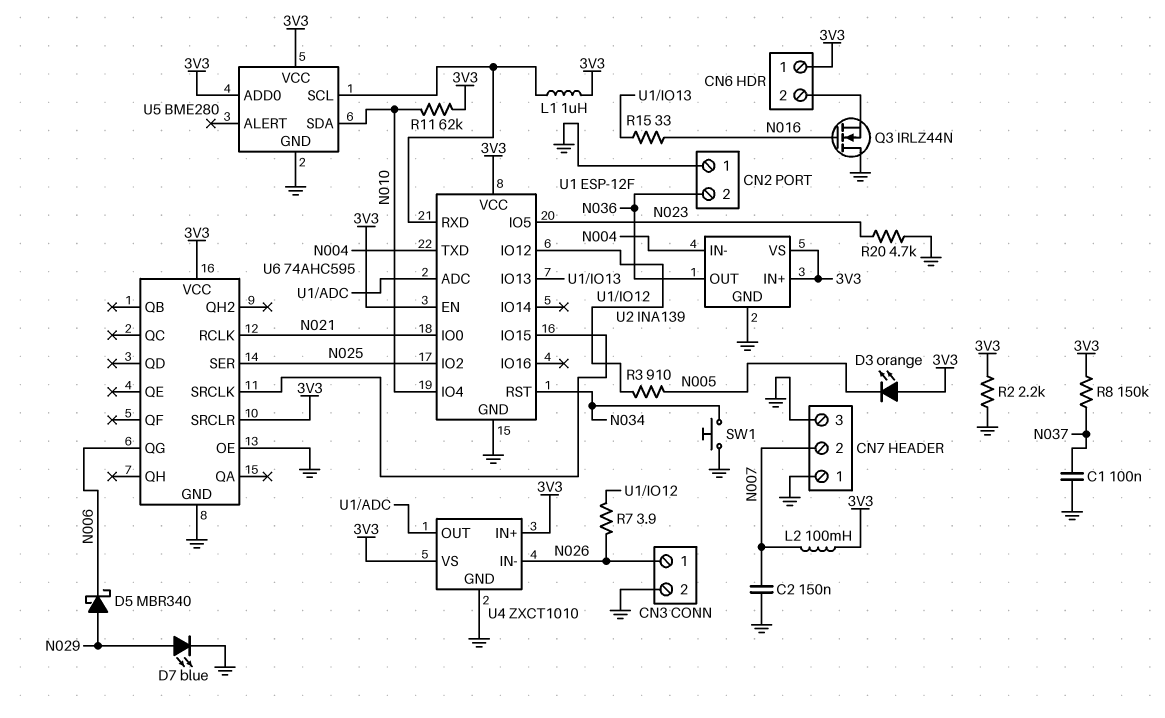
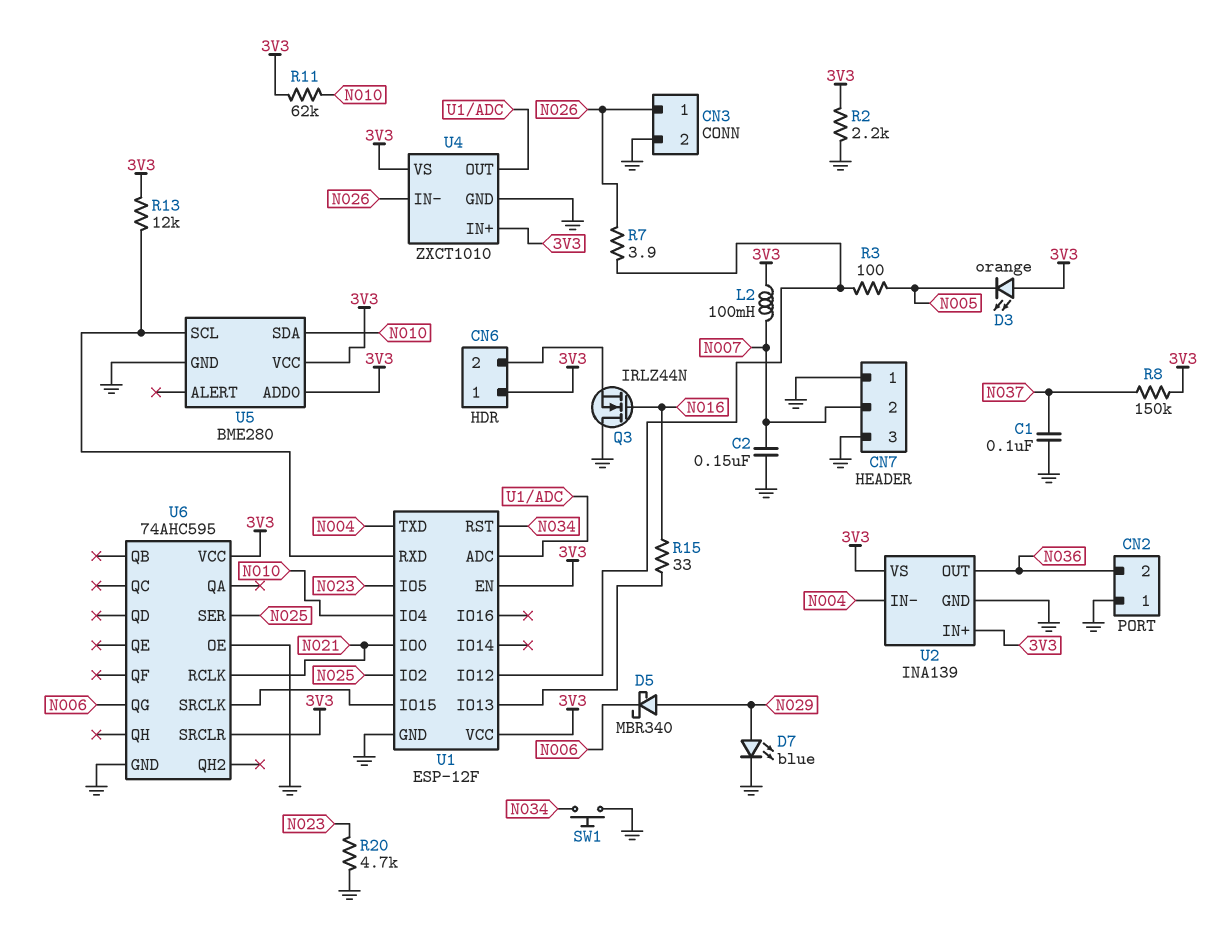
L1: 1uH (3V3, U1/RXD) -> none
R3: 910 (N005, U1/IO12) -> 100 (N005, U1/IO12)
R13: none -> 12k (3V3, U1/RXD)

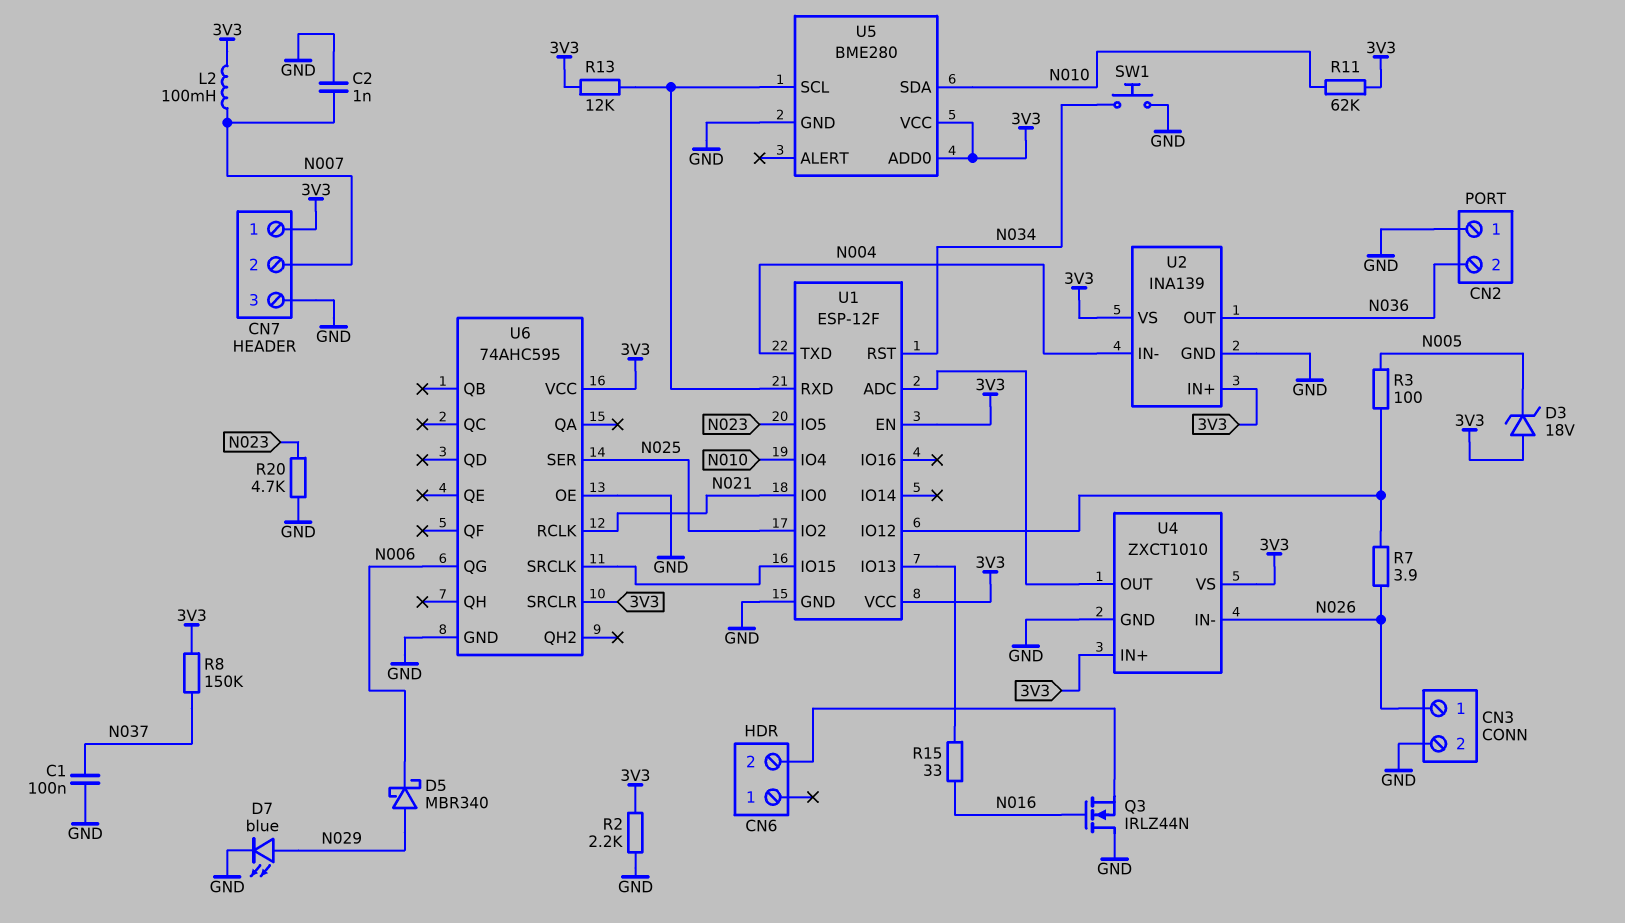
C2: 150nF (GND, N007) -> 1nF (GND, N007)
CN6 pin 1: 3V3 -> none
CN7 pin 1: GND -> 3V3
D3: LED orange (A 3V3, K N005) -> zener 18V (A 3V3, K N005)

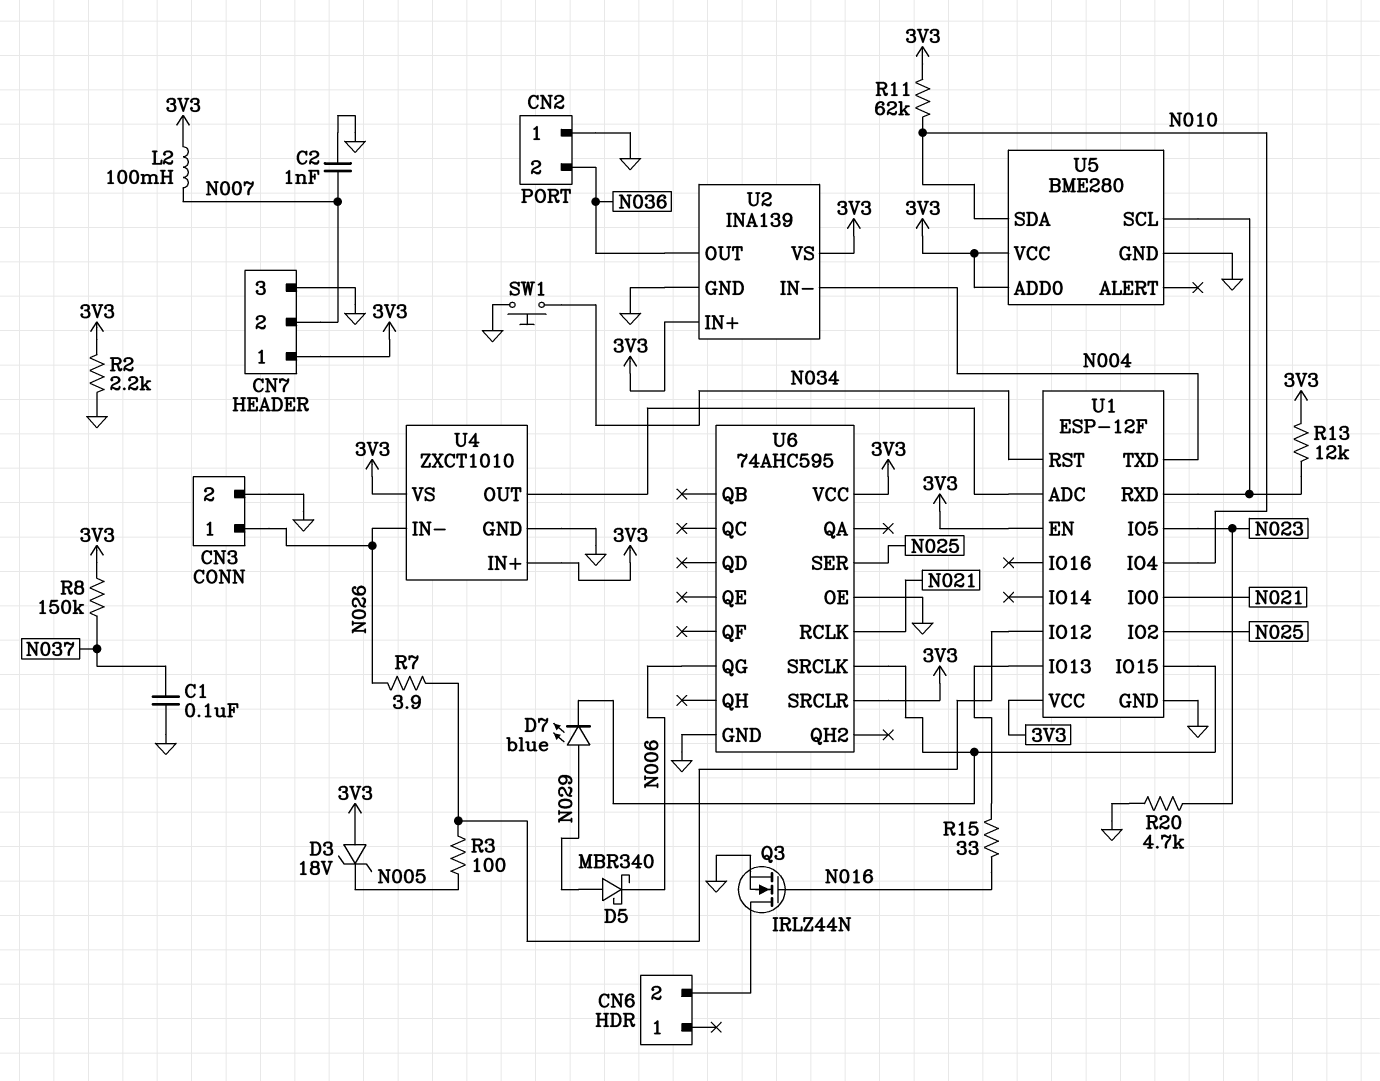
D7: LED blue (A N029, K GND) -> LED blue (A N029, K U1/IO15)
Q3: NMOS IRLZ44N (G N016, D GND, S CN6/2) -> NMOS IRLZ44N (G N016, D CN6/2, S GND)

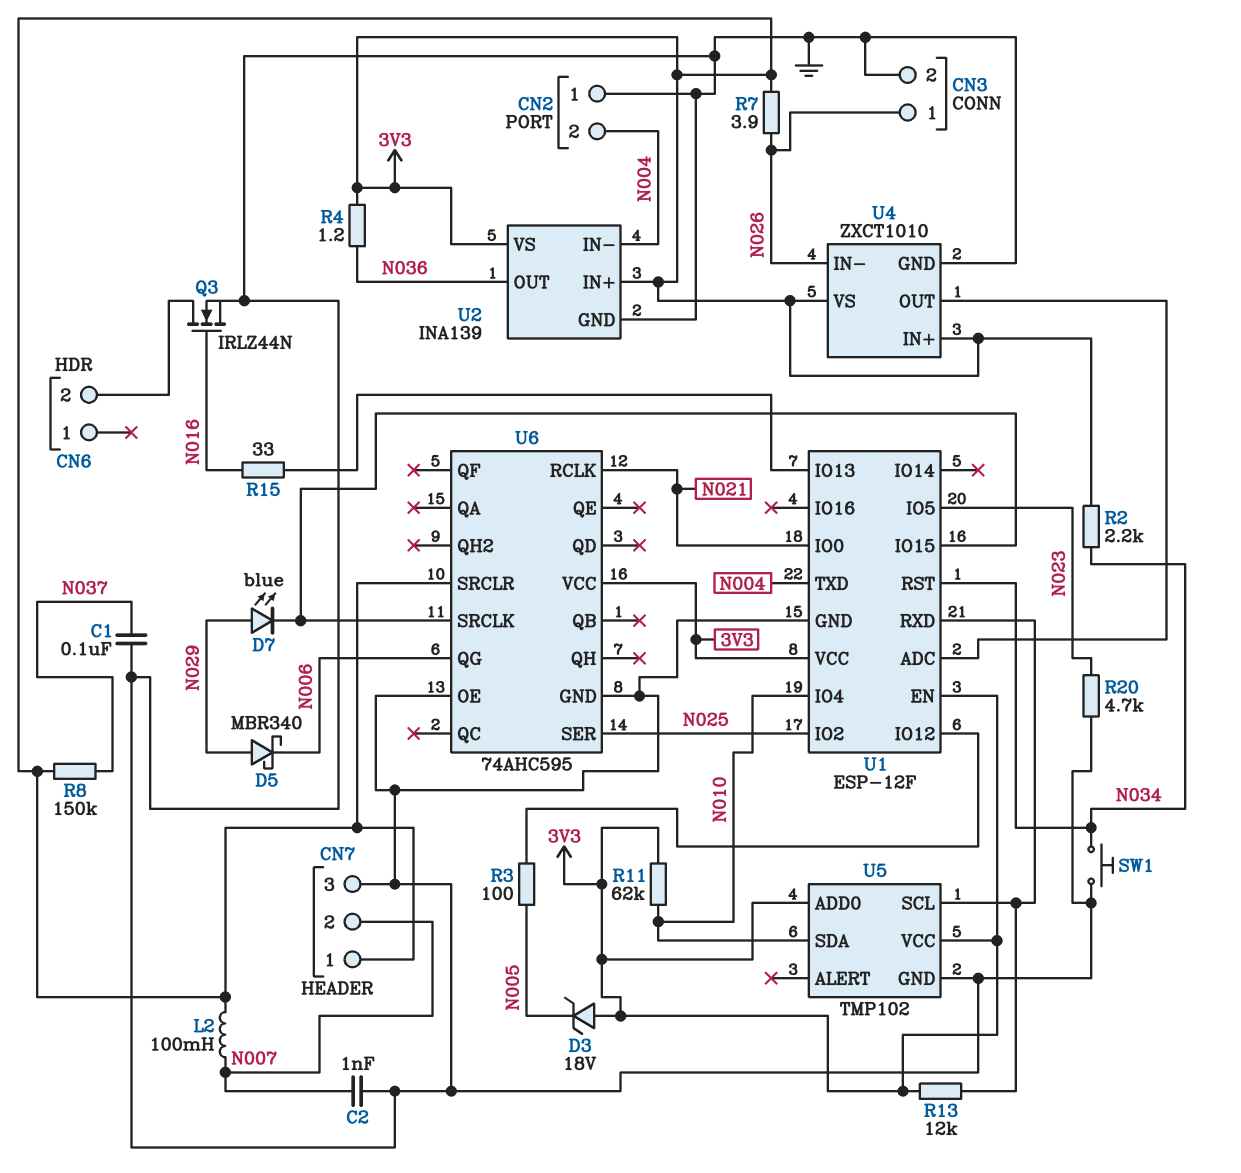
CN2 pin 2: N036 -> N004
R2: 2.2k (3V3, GND) -> 2.2k (3V3, N034)
R4: none -> 1.2 (3V3, N036)
R7: 3.9 (N026, U1/IO12) -> 3.9 (3V3, N026)
U5: BME280 -> TMP102

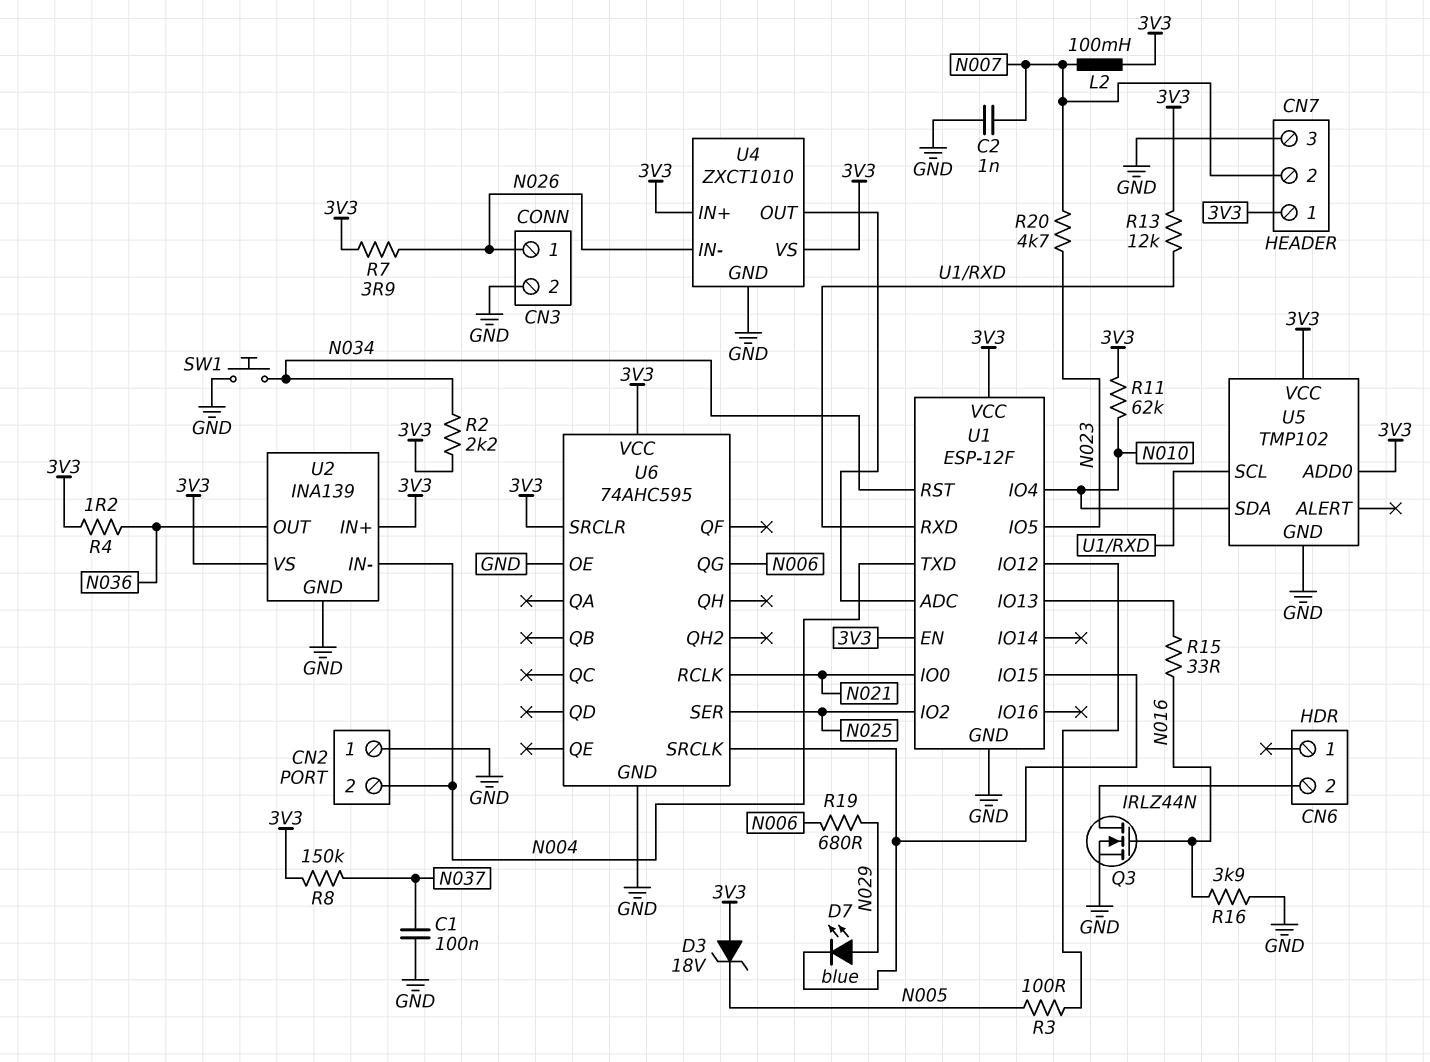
D5: schottky MBR340 (A N029, K N006) -> none
R16: none -> 3.9k (GND, N016)
R19: none -> 680 (N006, N029)
R20: 4.7k (GND, N023) -> 4.7k (N007, N023)

